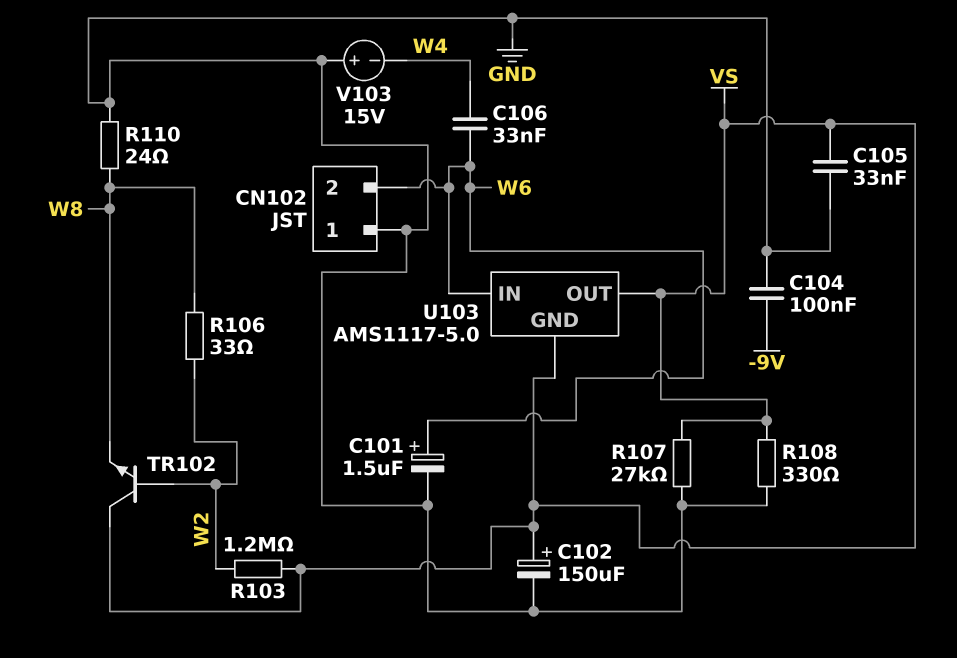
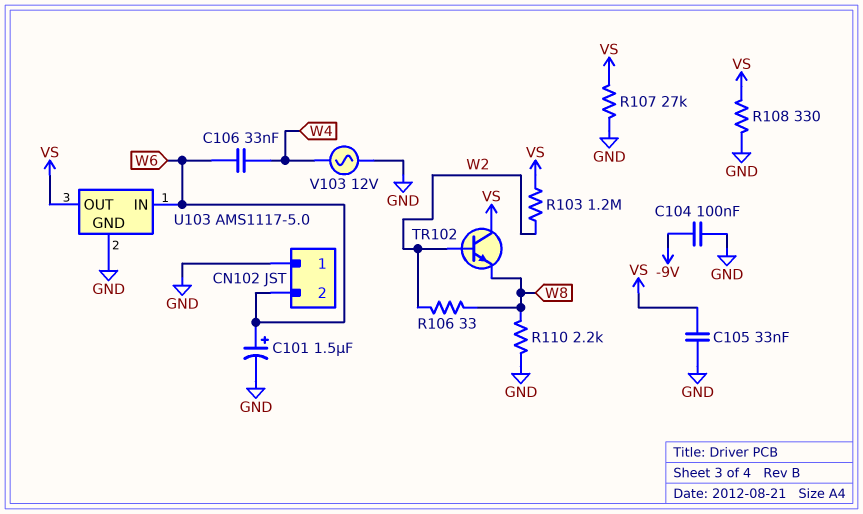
C102: 150uF (plus VS, minus GND) -> none
R110: 24 (GND, W8) -> 2.2k (GND, W8)
U103 pin GND: VS -> GND
V103: 15V (plus GND, minus W4) -> AC 12V (GND, W4)

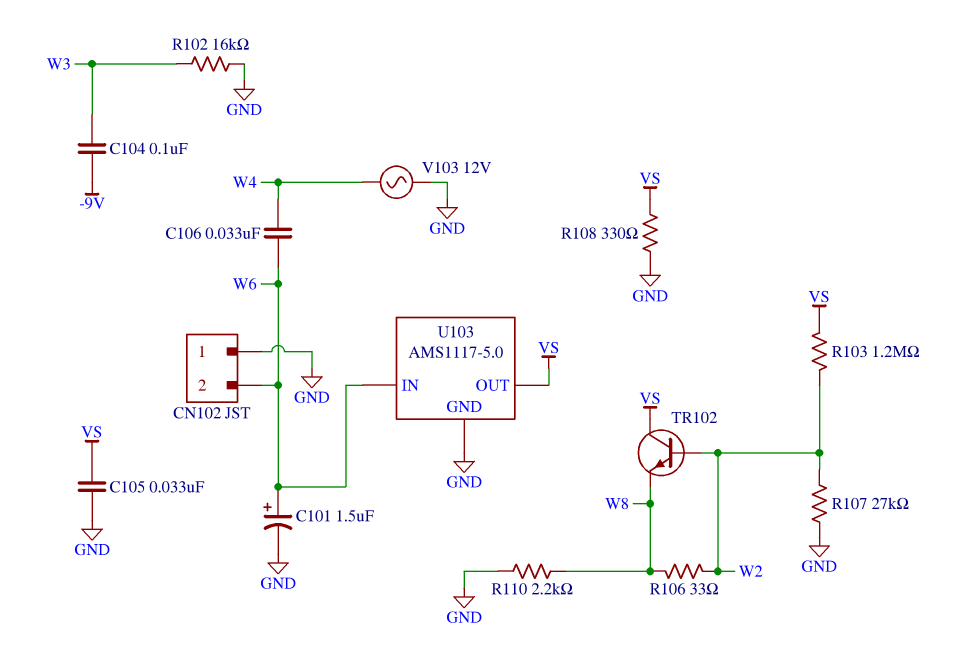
C104: 100nF (-9V, GND) -> 100nF (-9V, W3)
R102: none -> 16k (GND, W3)
R107: 27k (GND, VS) -> 27k (GND, W2)

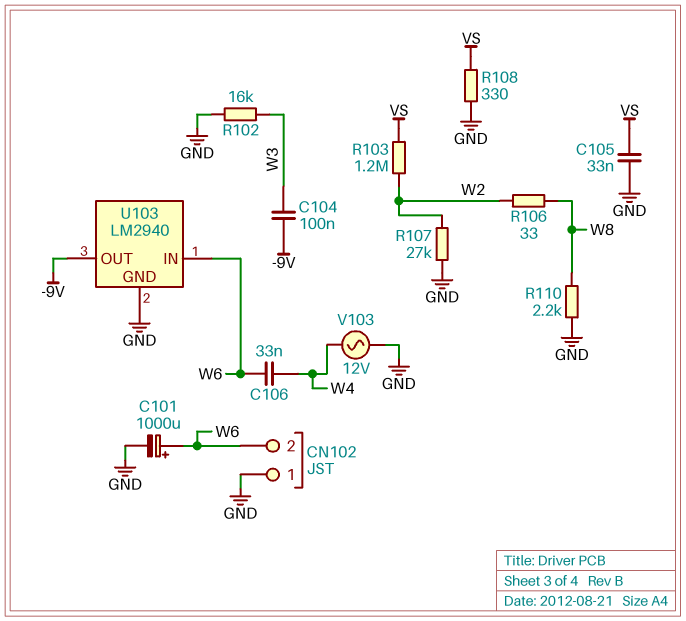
C101: 1.5uF (plus W6, minus GND) -> 1000uF (plus W6, minus GND)
TR102: NPN (B W2, C VS, E W8) -> none
U103: AMS1117-5.0 -> LM2940
U103 pin OUT: VS -> -9V

